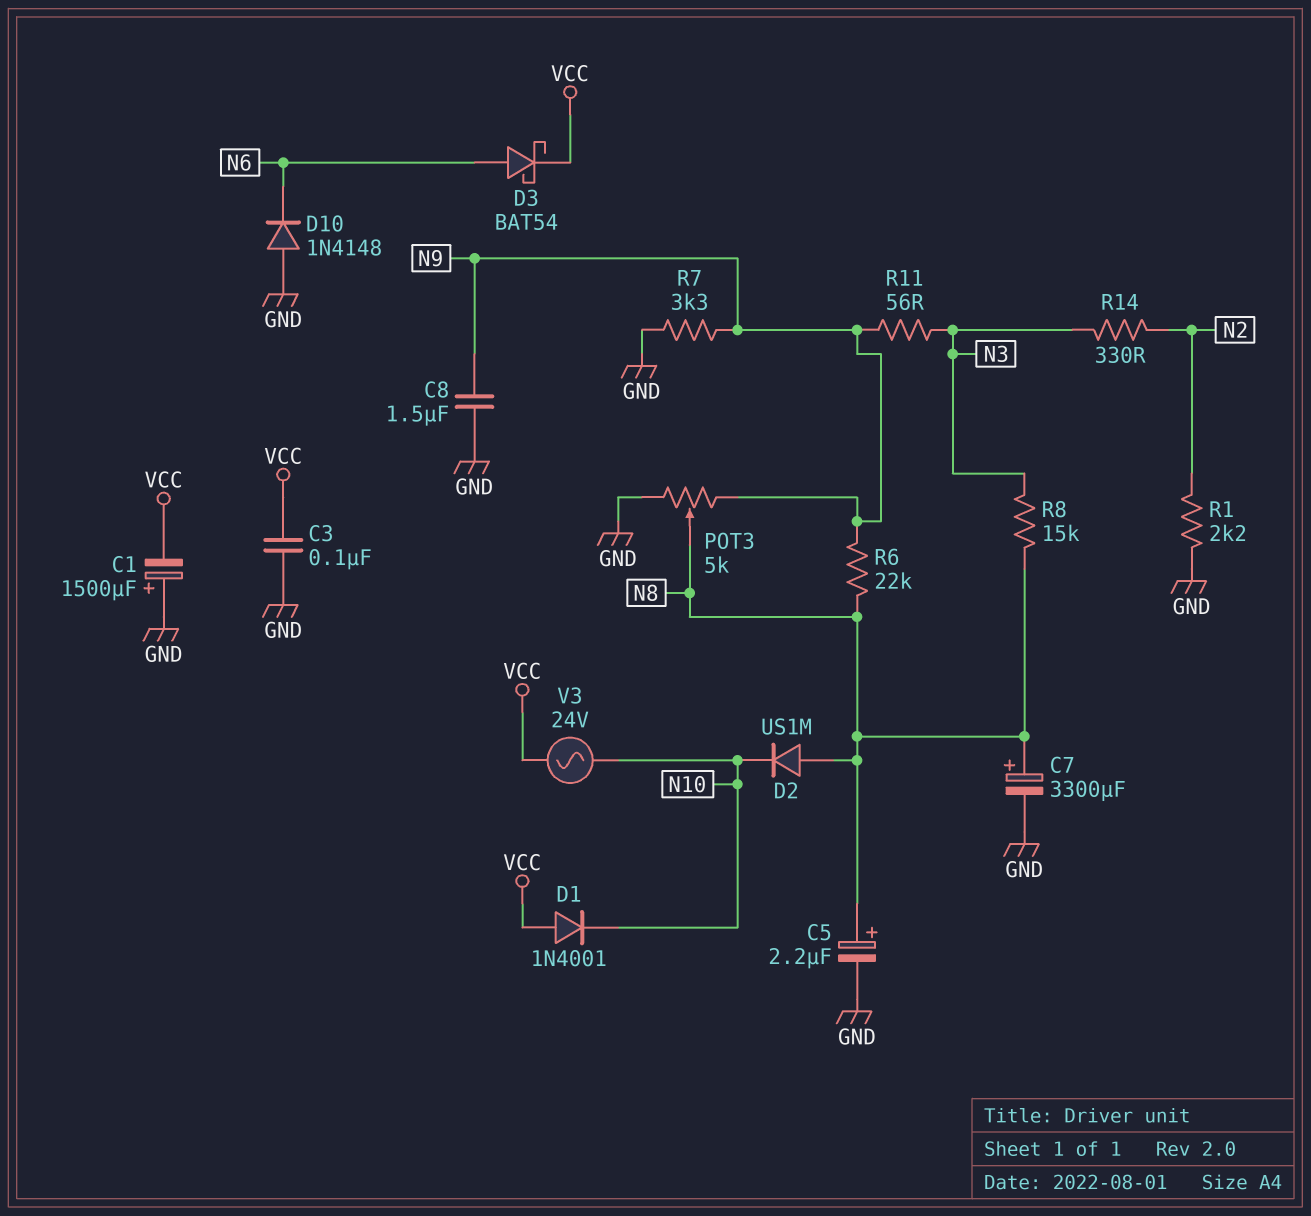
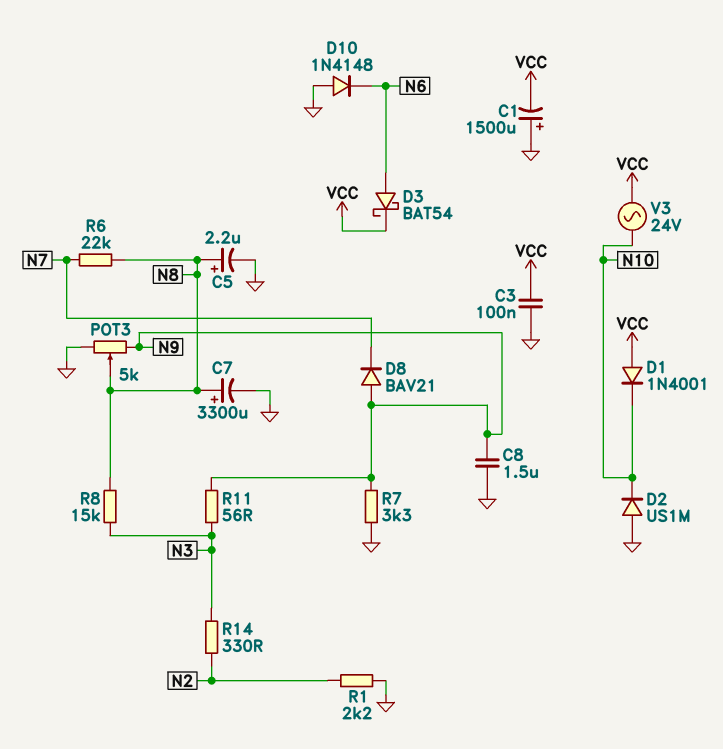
D2: diode US1M (A N8, K N10) -> diode US1M (A GND, K N10)
D8: none -> diode BAV21 (A N9, K N7)
R6: 22k (N8, N9) -> 22k (N7, N8)

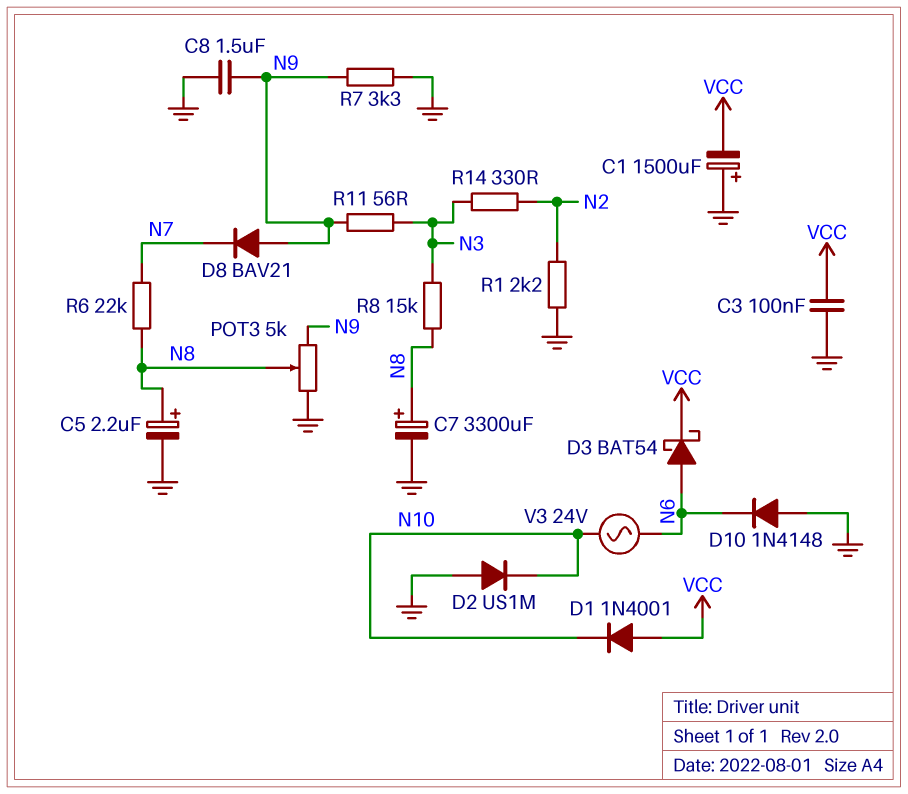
V3: AC 24V (N10, VCC) -> AC 24V (N6, N10)

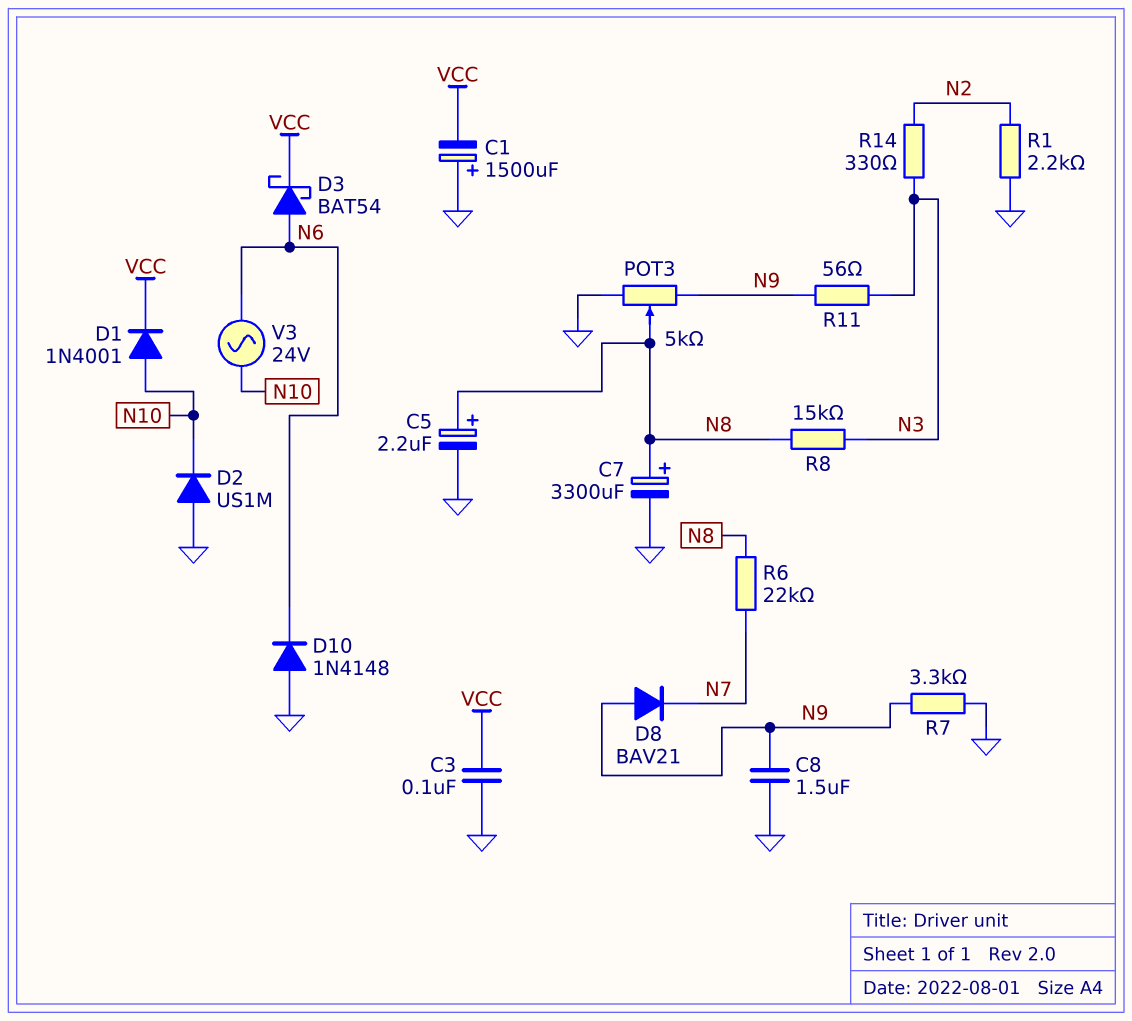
D1: diode 1N4001 (A VCC, K N10) -> diode 1N4001 (A N10, K VCC)

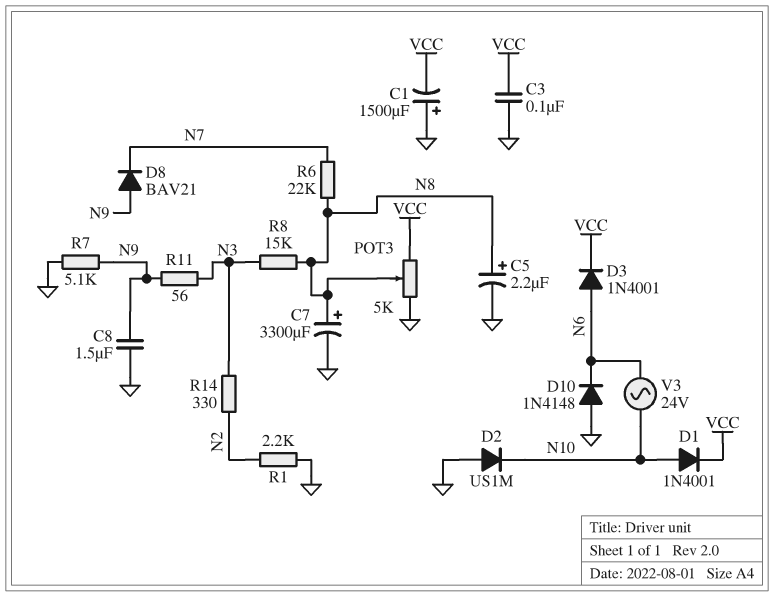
D3: schottky BAT54 (A N6, K VCC) -> diode 1N4001 (A N6, K VCC)
POT3: 5k (GND, N9, wiper N8) -> 5k (GND, VCC, wiper N8)
R7: 3.3k (GND, N9) -> 5.1k (GND, N9)

